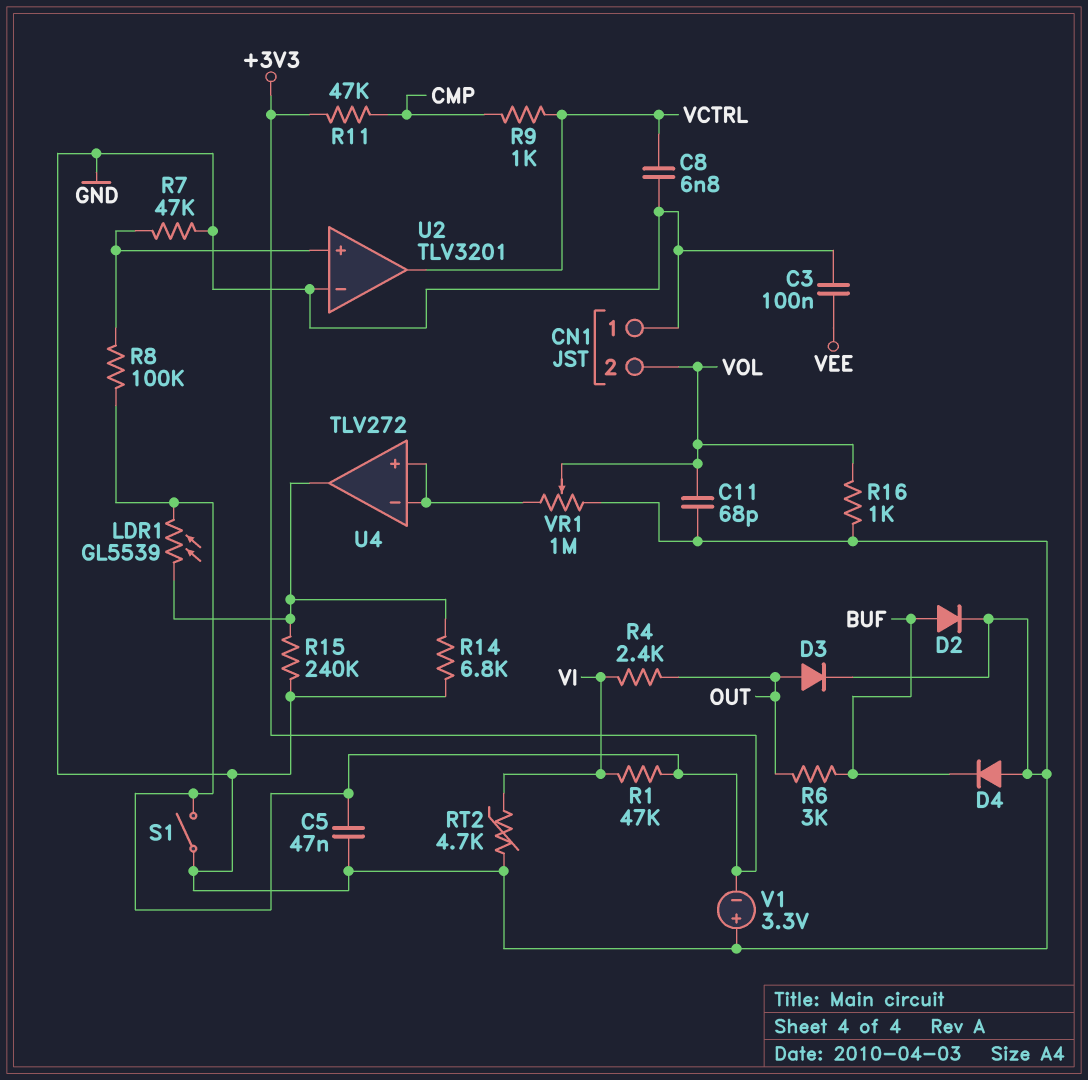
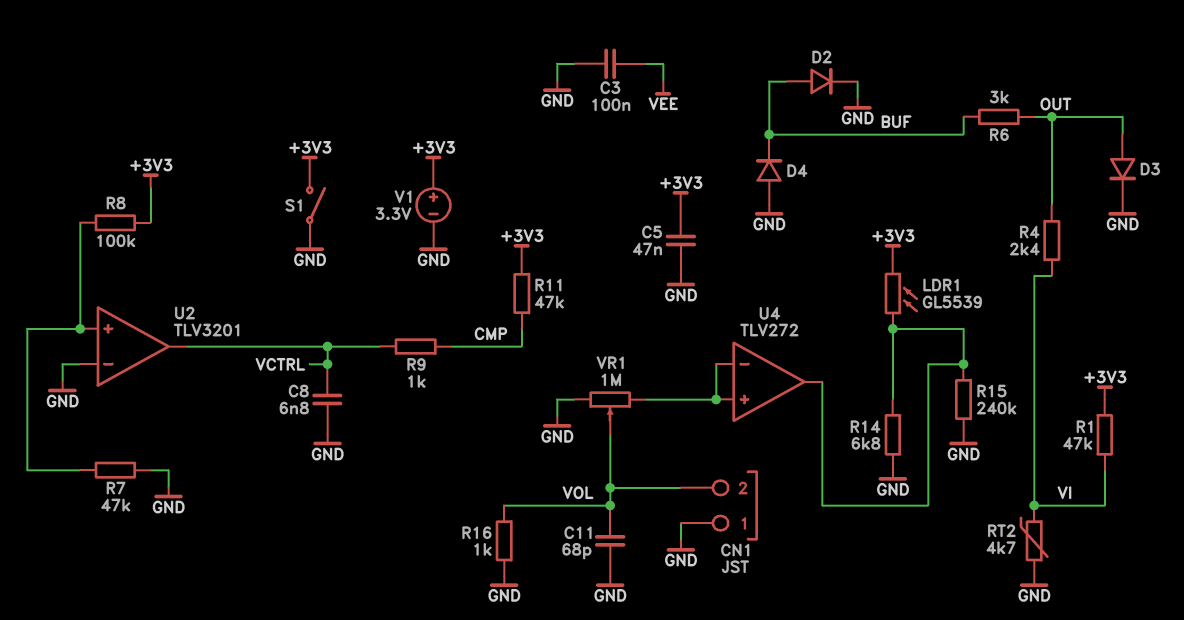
V1: 3.3V (plus GND, minus +3V3) -> 3.3V (plus +3V3, minus GND)

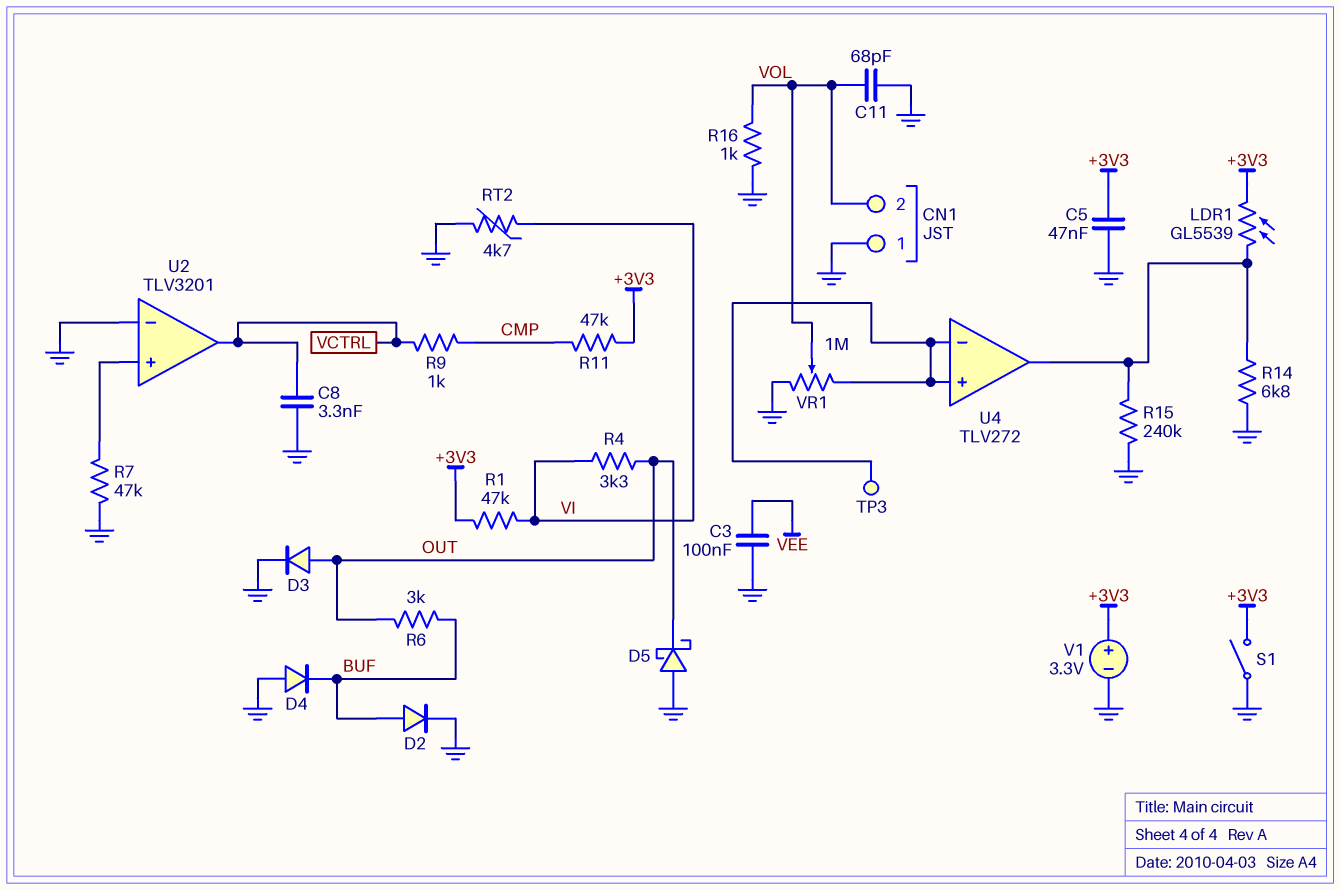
C8: 6.8nF (GND, VCTRL) -> 3.3nF (GND, VCTRL)
D5: none -> schottky (A GND, K OUT)
R4: 2.4k (OUT, VI) -> 3.3k (OUT, VI)
R8: 100k (+3V3, U2/in+) -> none
TP3: none -> test point (U4/in+)

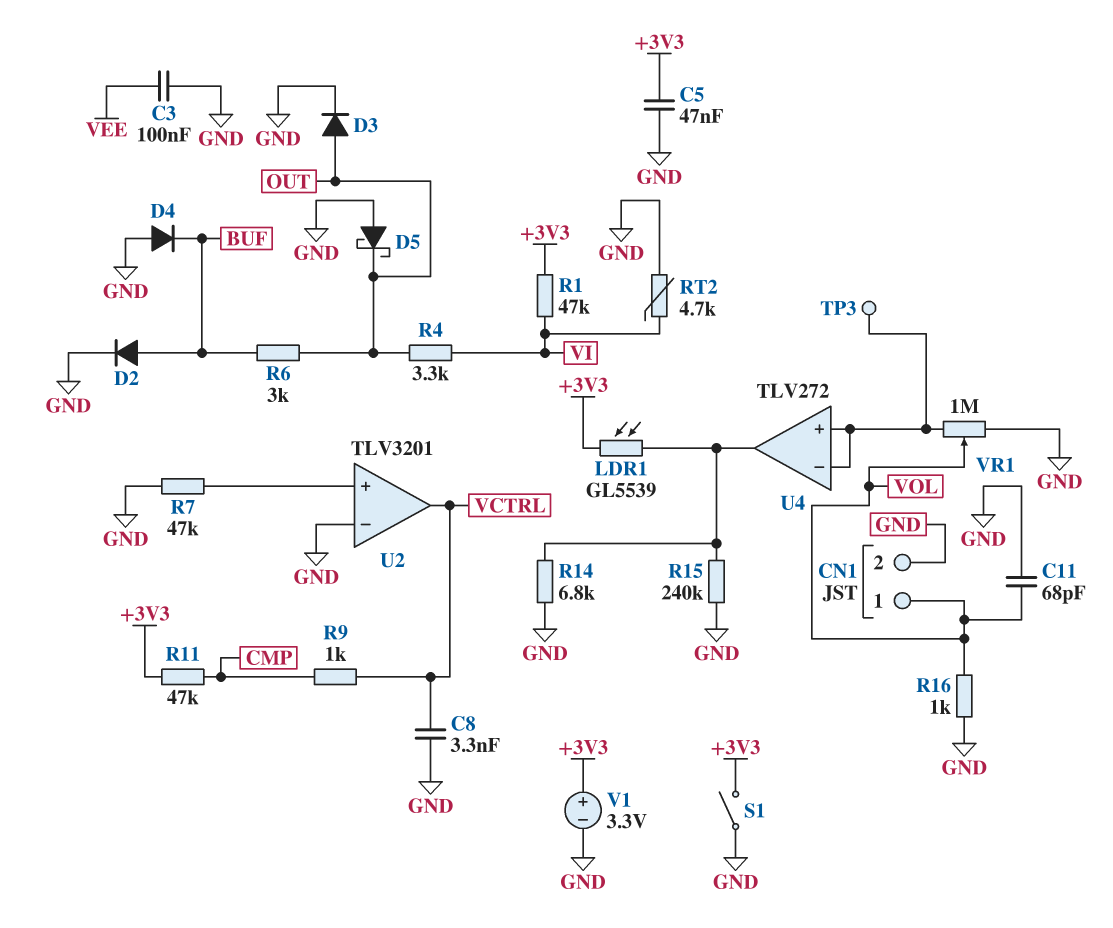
CN1 pin 1: GND -> VOL
CN1 pin 2: VOL -> GND

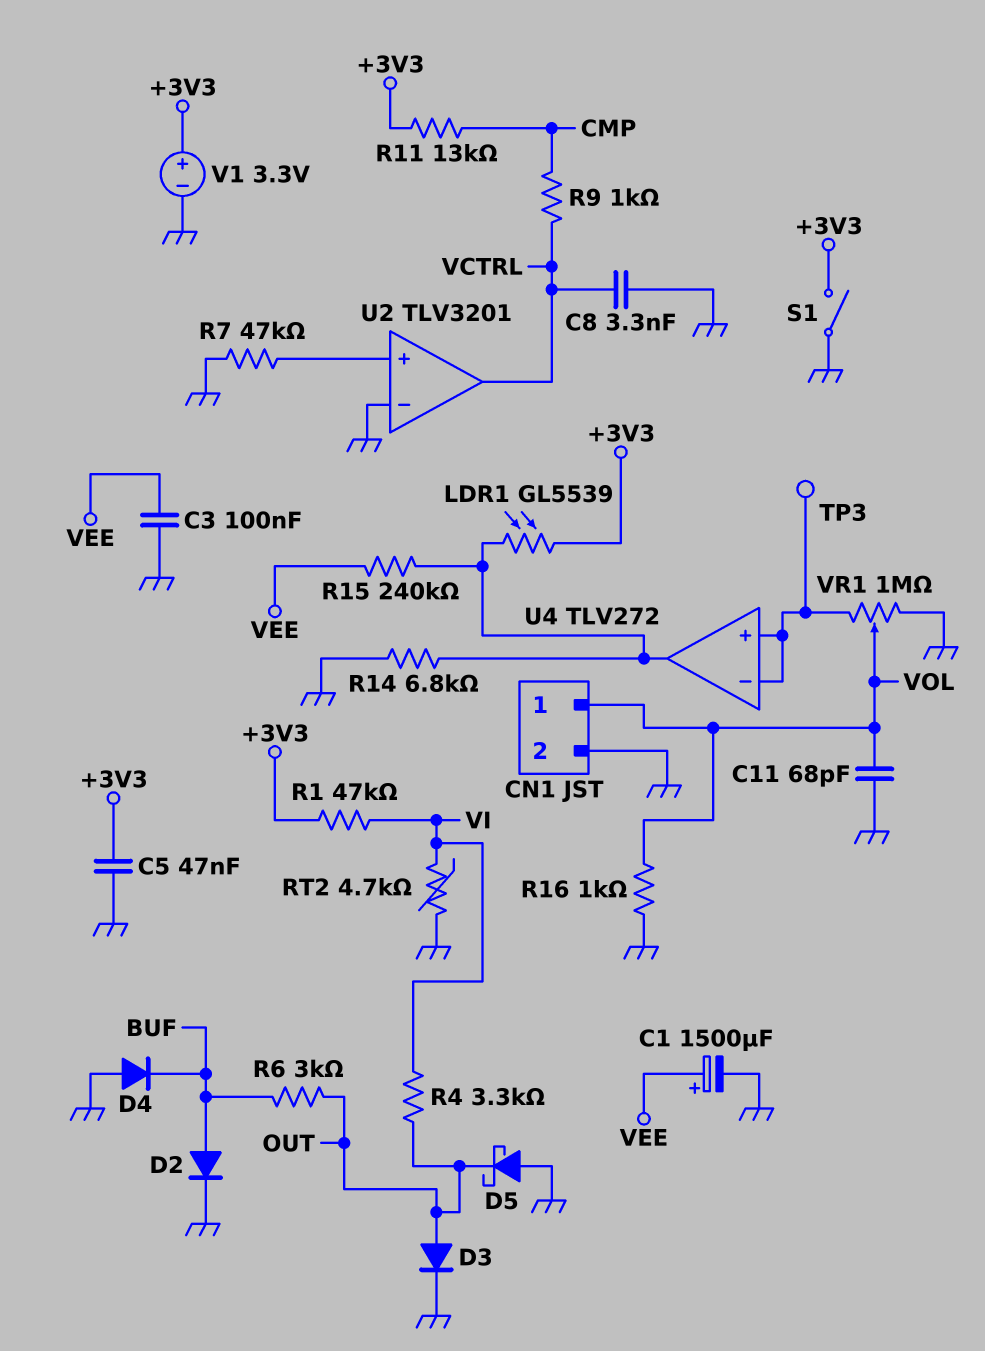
C1: none -> 1500uF (plus VEE, minus GND)
R11: 47k (+3V3, CMP) -> 13k (+3V3, CMP)
R15: 240k (GND, U4/out) -> 240k (U4/out, VEE)

